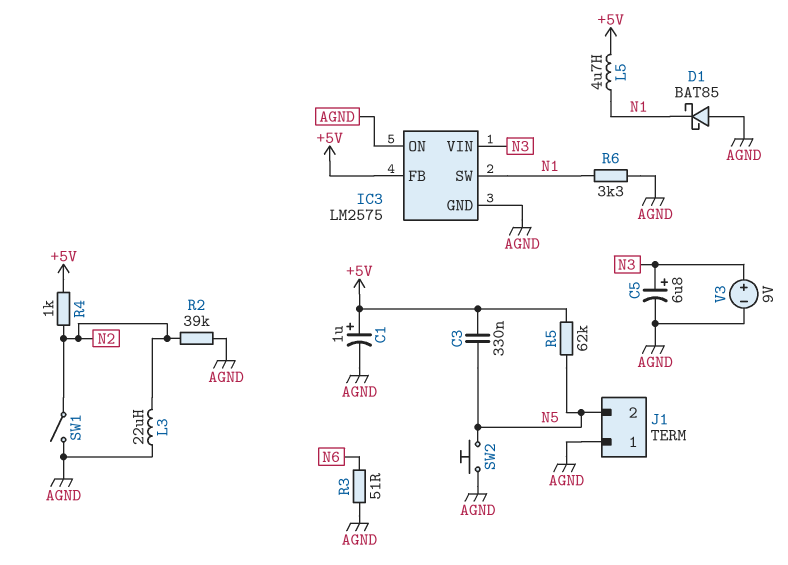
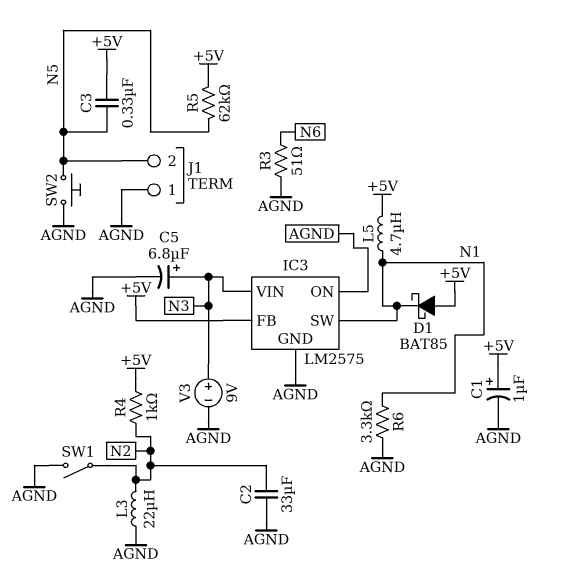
C2: none -> 33uF (AGND, N2)
D1: schottky BAT85 (A AGND, K N1) -> schottky BAT85 (A +5V, K N1)
R2: 39k (AGND, N2) -> none

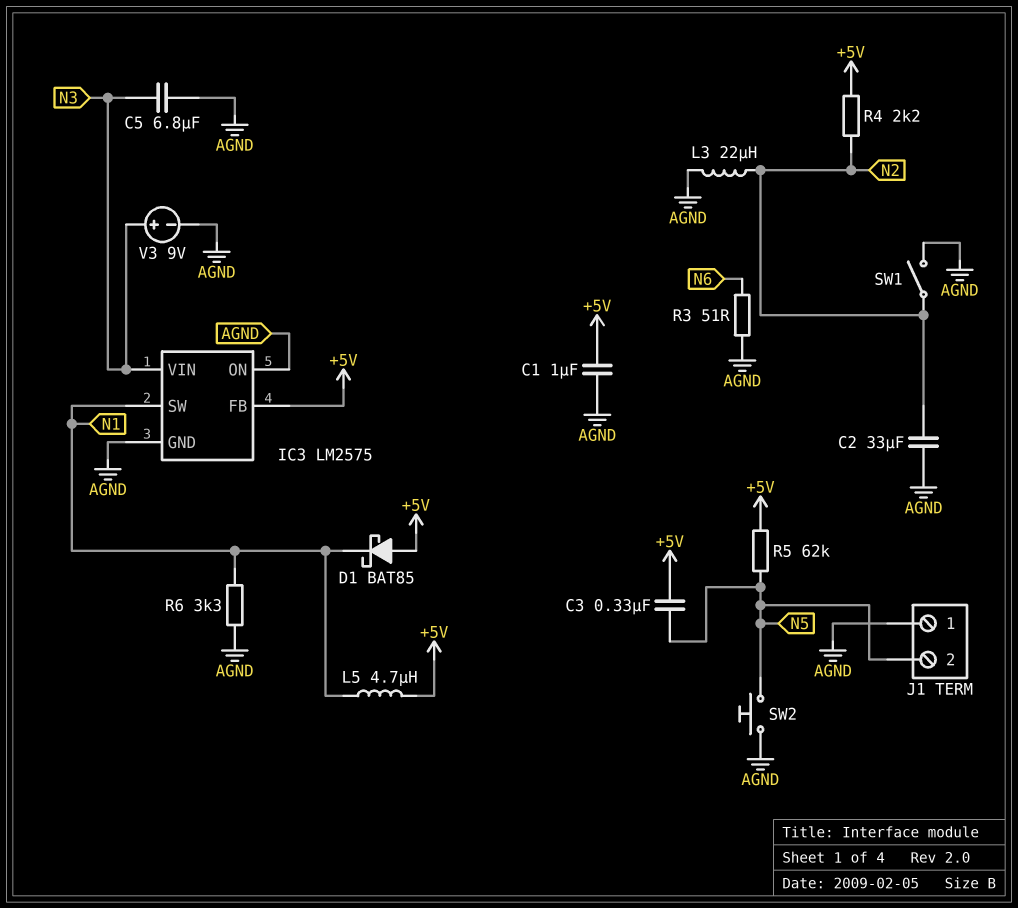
C1: 1uF (plus +5V, minus AGND) -> 1uF (+5V, AGND)
C5: 6.8uF (plus N3, minus AGND) -> 6.8uF (AGND, N3)
R4: 1k (+5V, N2) -> 2.2k (+5V, N2)

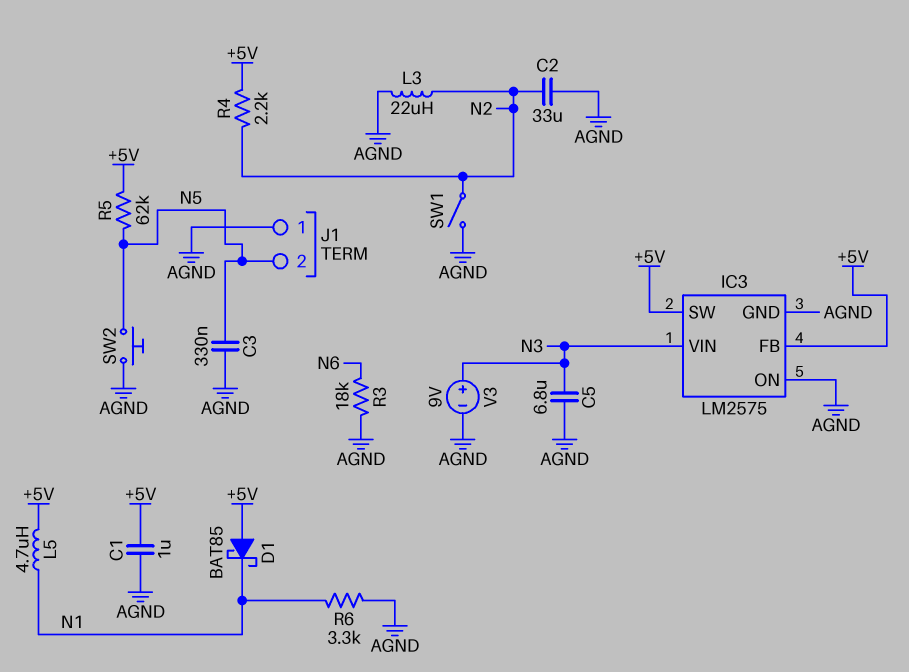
C3: 330nF (+5V, N5) -> 330nF (AGND, N5)
IC3 pin SW: N1 -> +5V
R3: 51 (AGND, N6) -> 18k (AGND, N6)

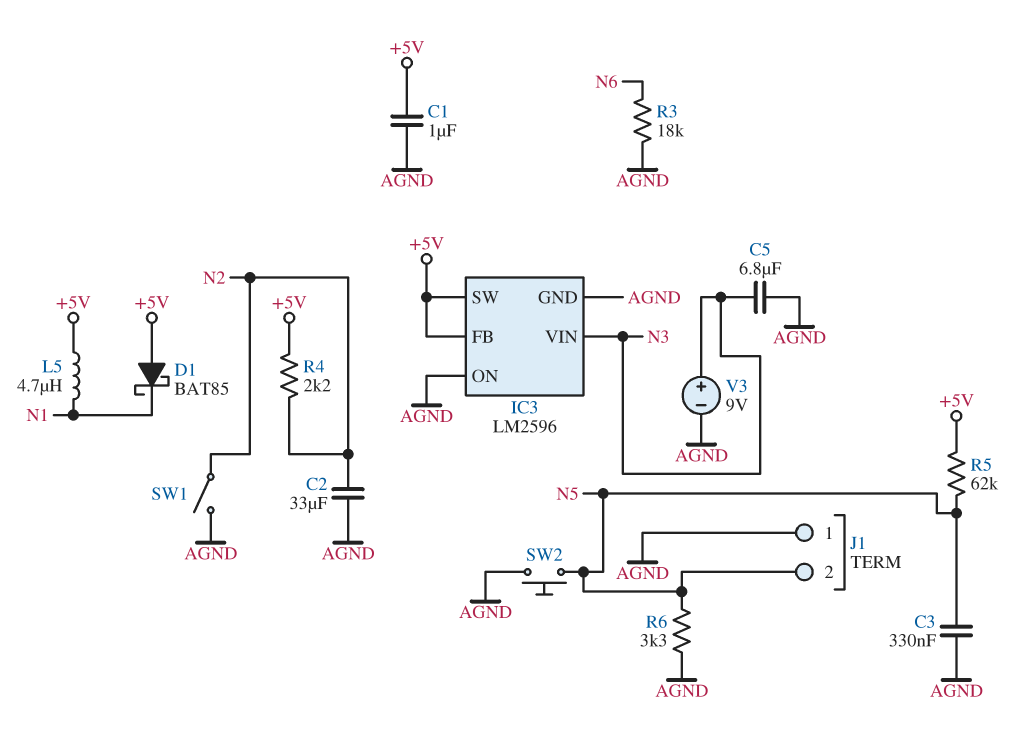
IC3: LM2575 -> LM2596
L3: 22uH (AGND, N2) -> none
R6: 3.3k (AGND, N1) -> 3.3k (AGND, N5)

